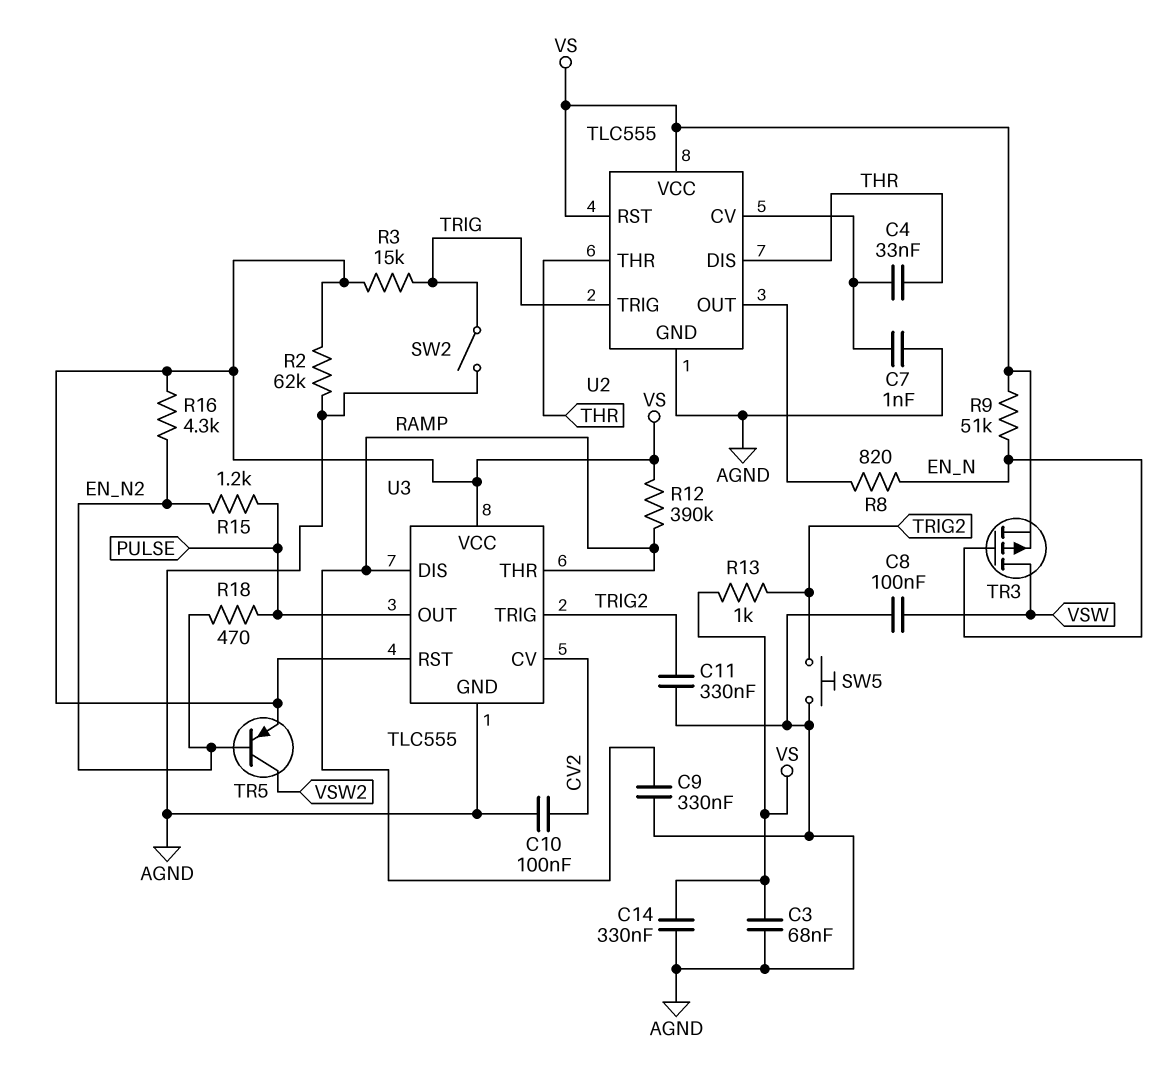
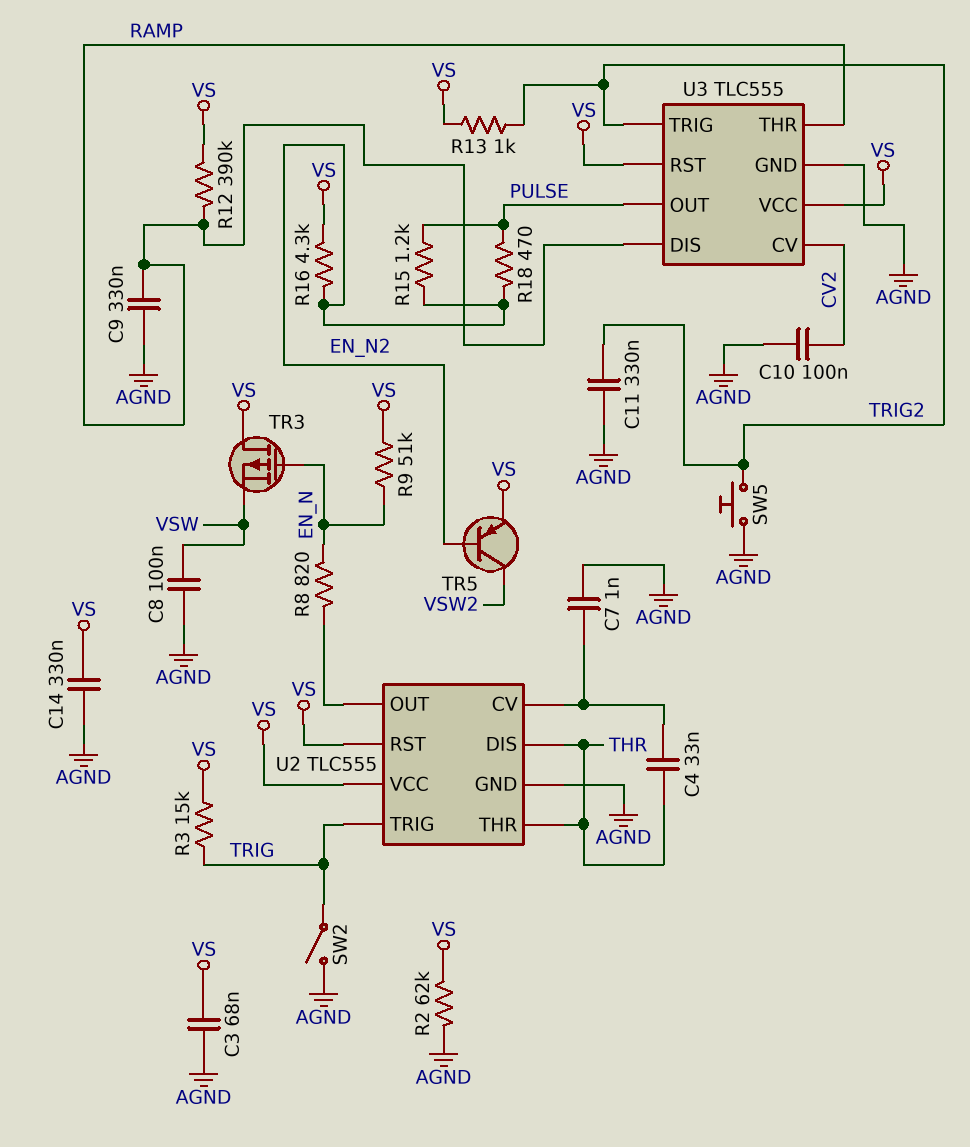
TR3: PMOS (G EN_N, D VSW, S VS) -> PMOS (G EN_N, D VS, S VSW)

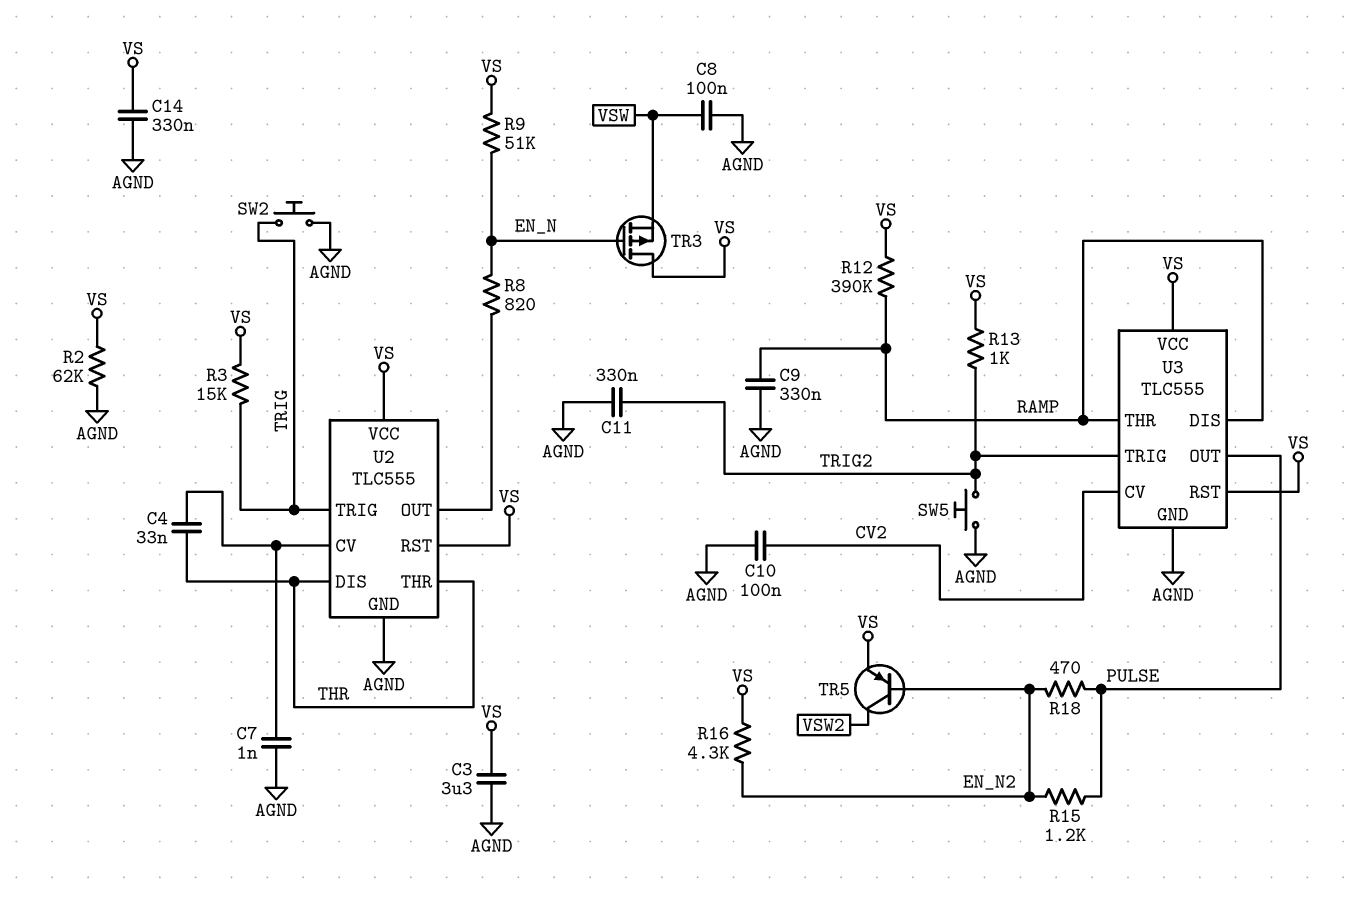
C3: 68nF (AGND, VS) -> 3.3uF (AGND, VS)
SW2: switch (AGND, TRIG) -> button (AGND, TRIG)

